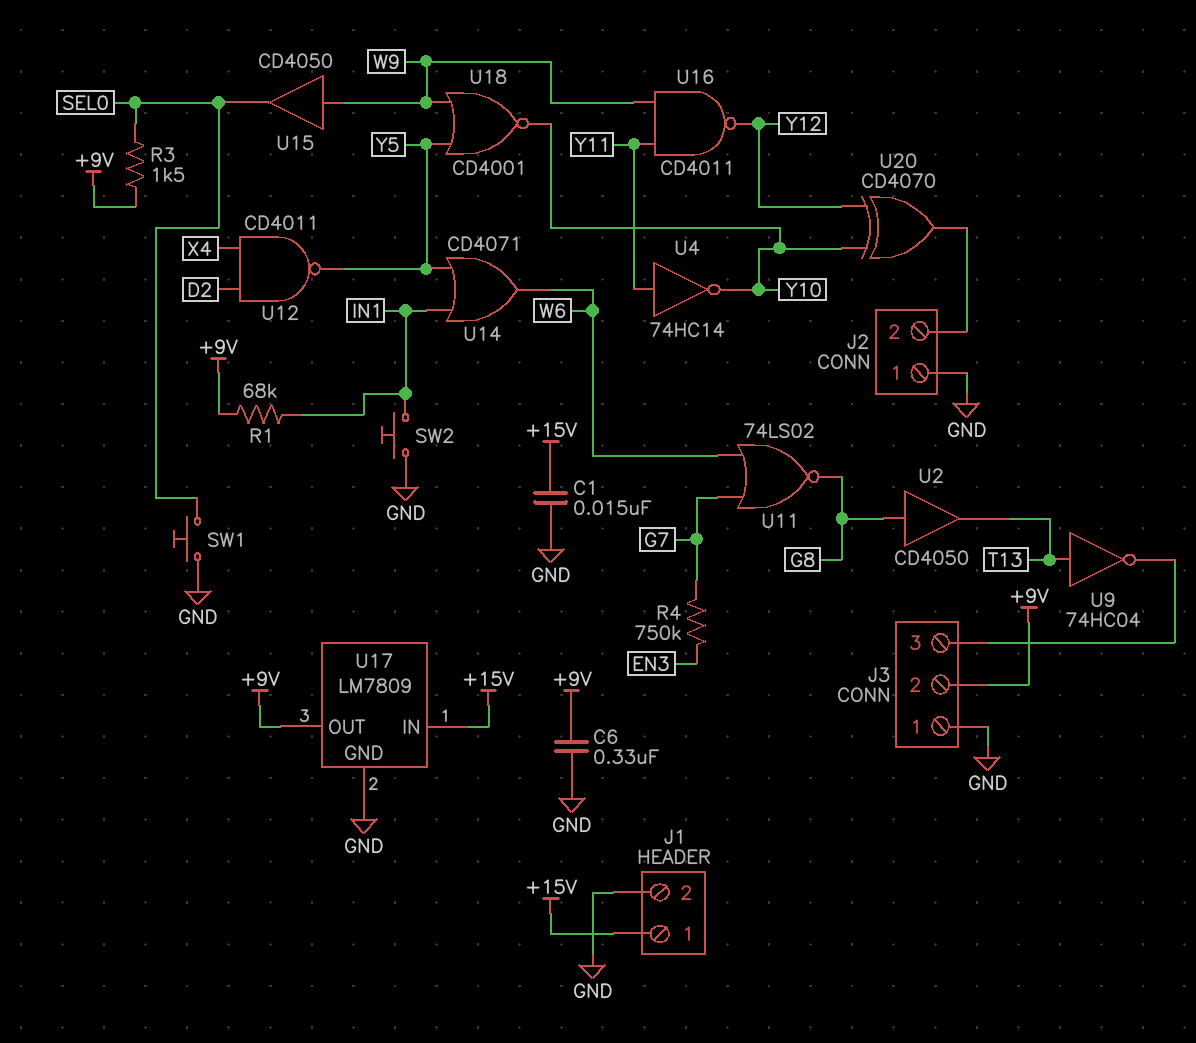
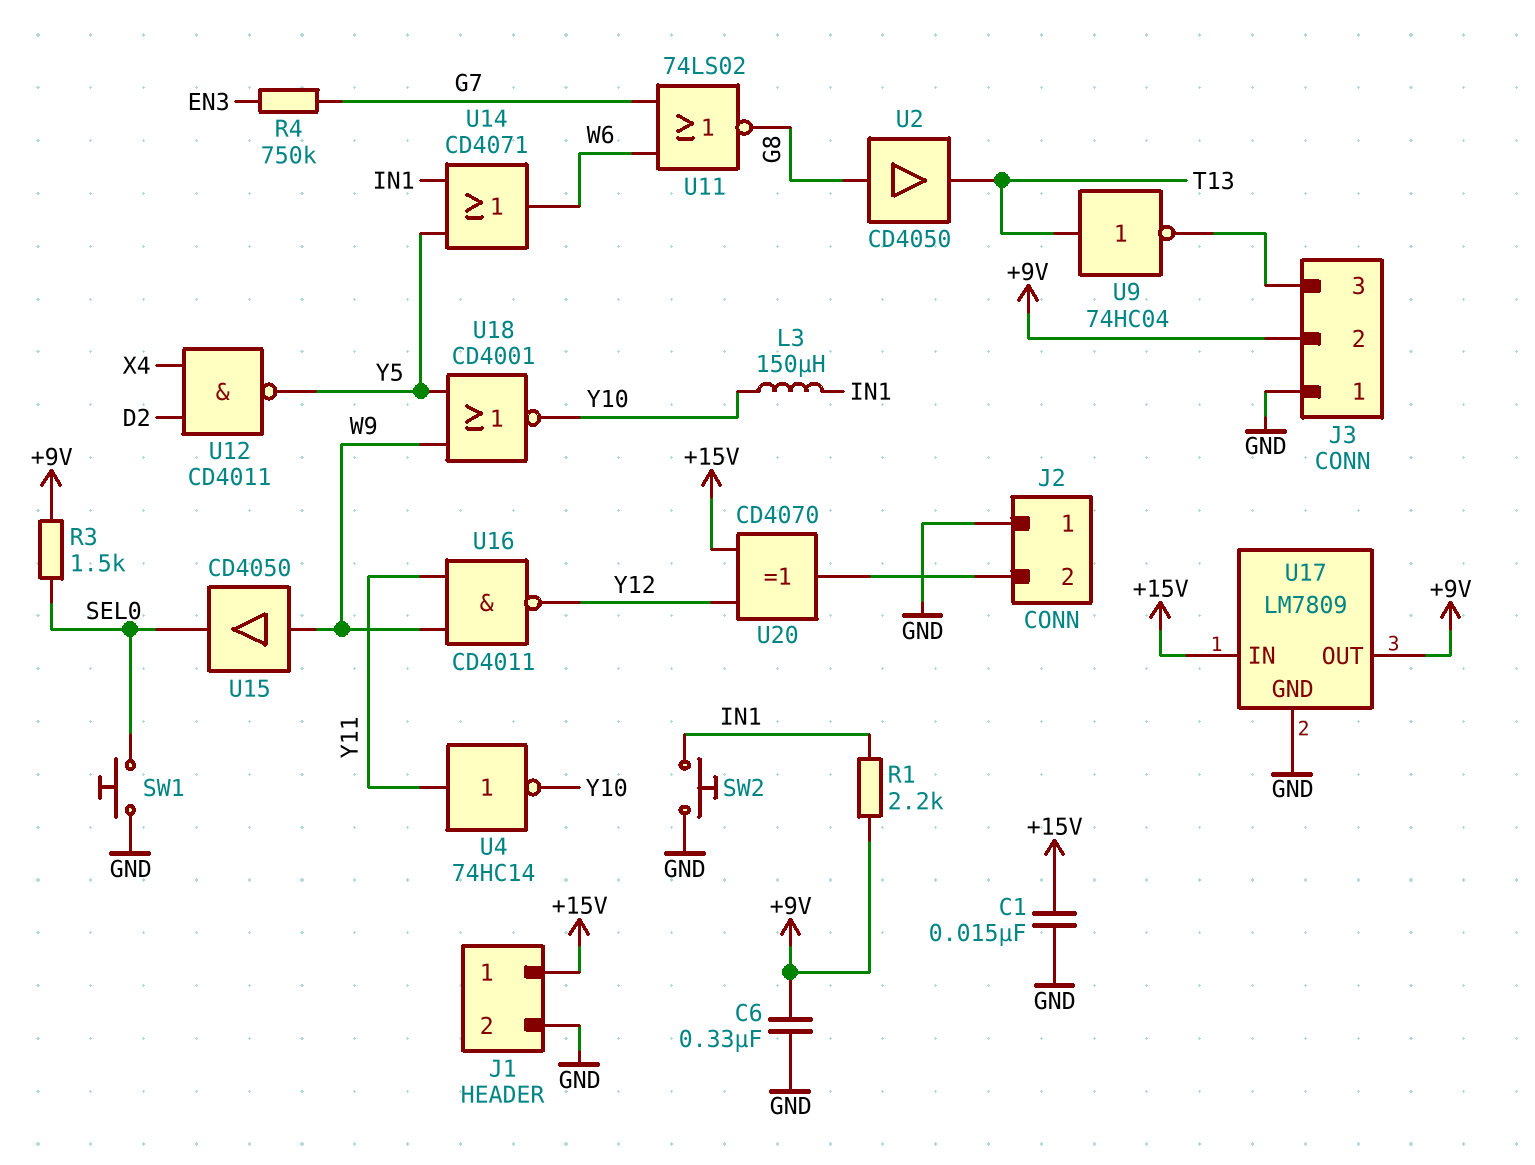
L3: none -> 150uH (IN1, Y10)
R1: 68k (+9V, IN1) -> 2.2k (+9V, IN1)
U20: XOR CD4070 (in Y10, in Y12, out J2/2) -> XOR CD4070 (in +15V, in Y12, out J2/2)

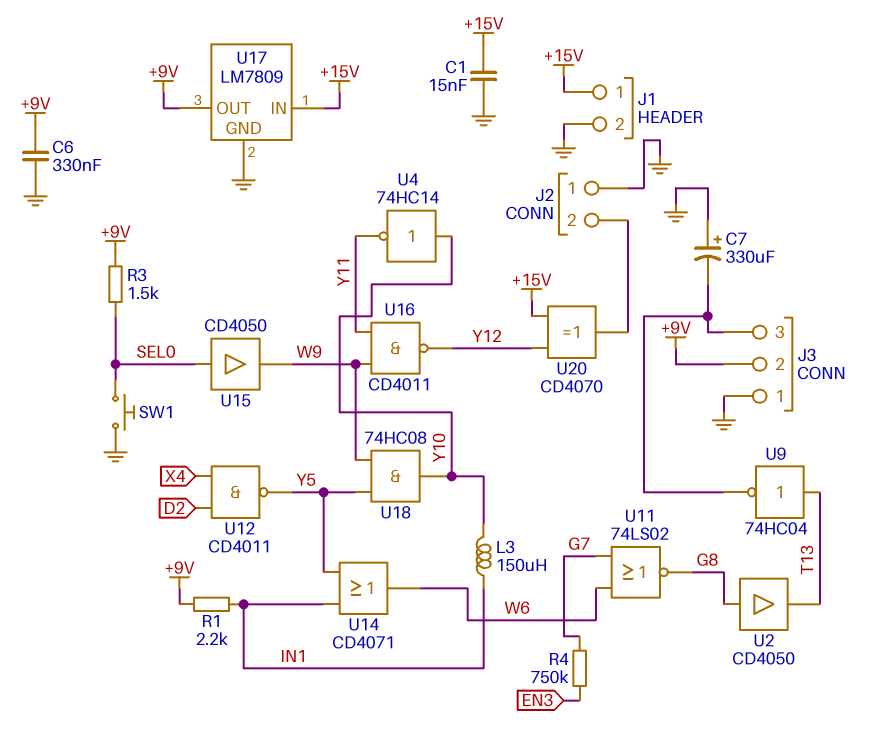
C7: none -> 330uF (plus GND, minus J3/3)
SW2: button (GND, IN1) -> none
U4: NOT 74HC14 (in Y11, out Y10) -> NOT 74HC14 (in Y10, out Y11)
U15: buffer CD4050 (in W9, out SEL0) -> buffer CD4050 (in SEL0, out W9)
U18: NOR CD4001 (in W9, in Y5, out Y10) -> AND 74HC08 (in W9, in Y5, out Y10)

